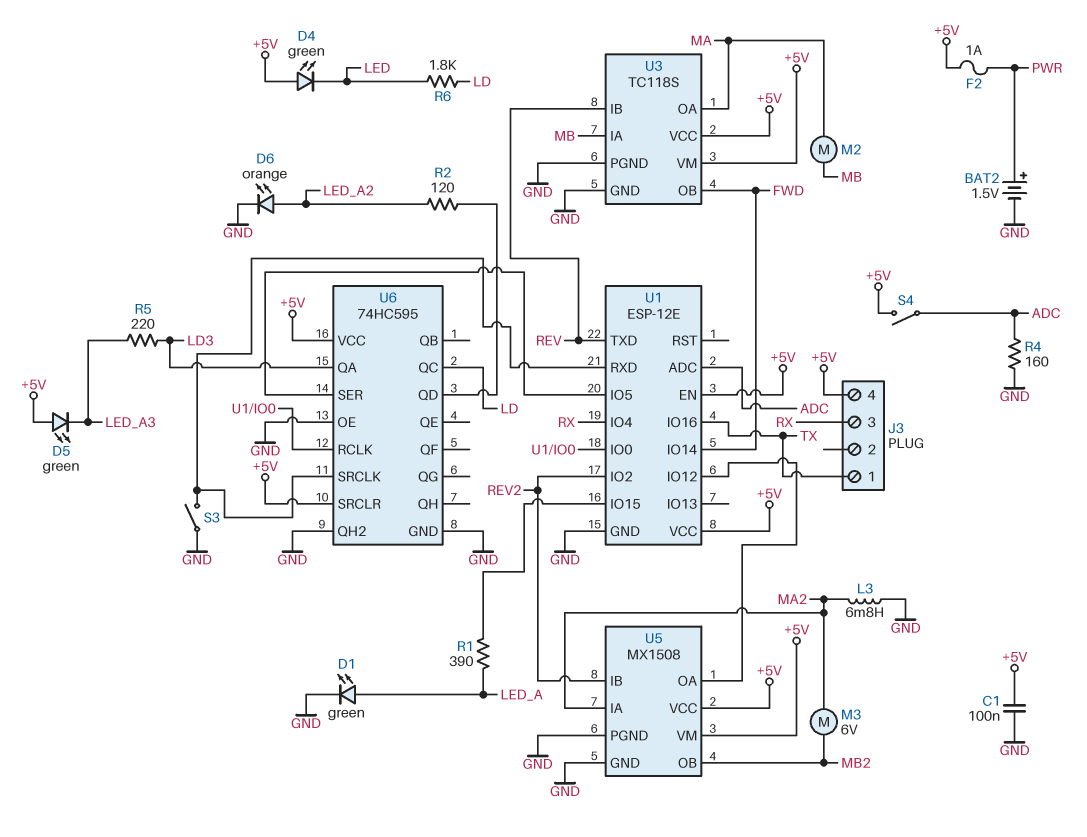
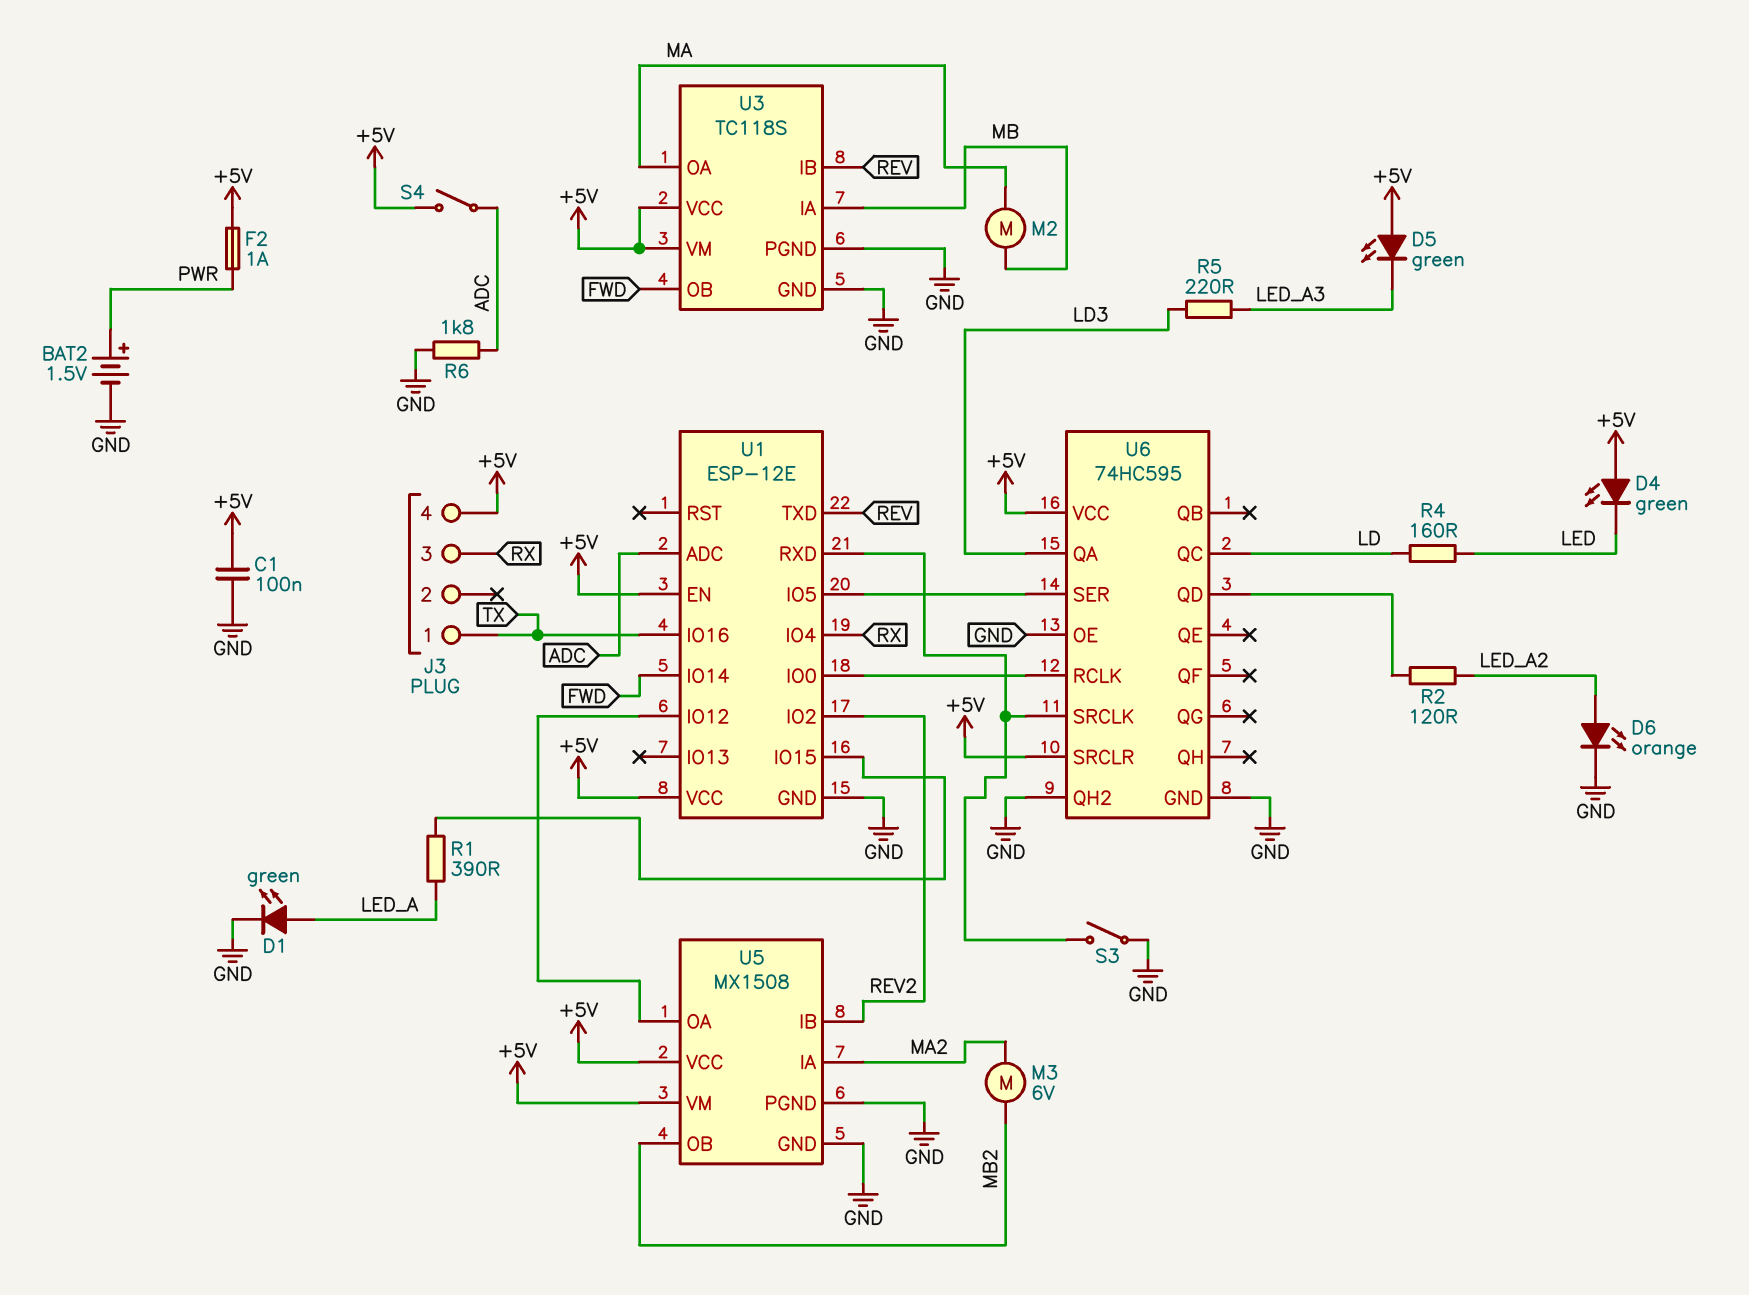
L3: 6.8mH (GND, MA2) -> none
R4: 160 (ADC, GND) -> 160 (LD, LED)
R6: 1.8k (LD, LED) -> 1.8k (ADC, GND)

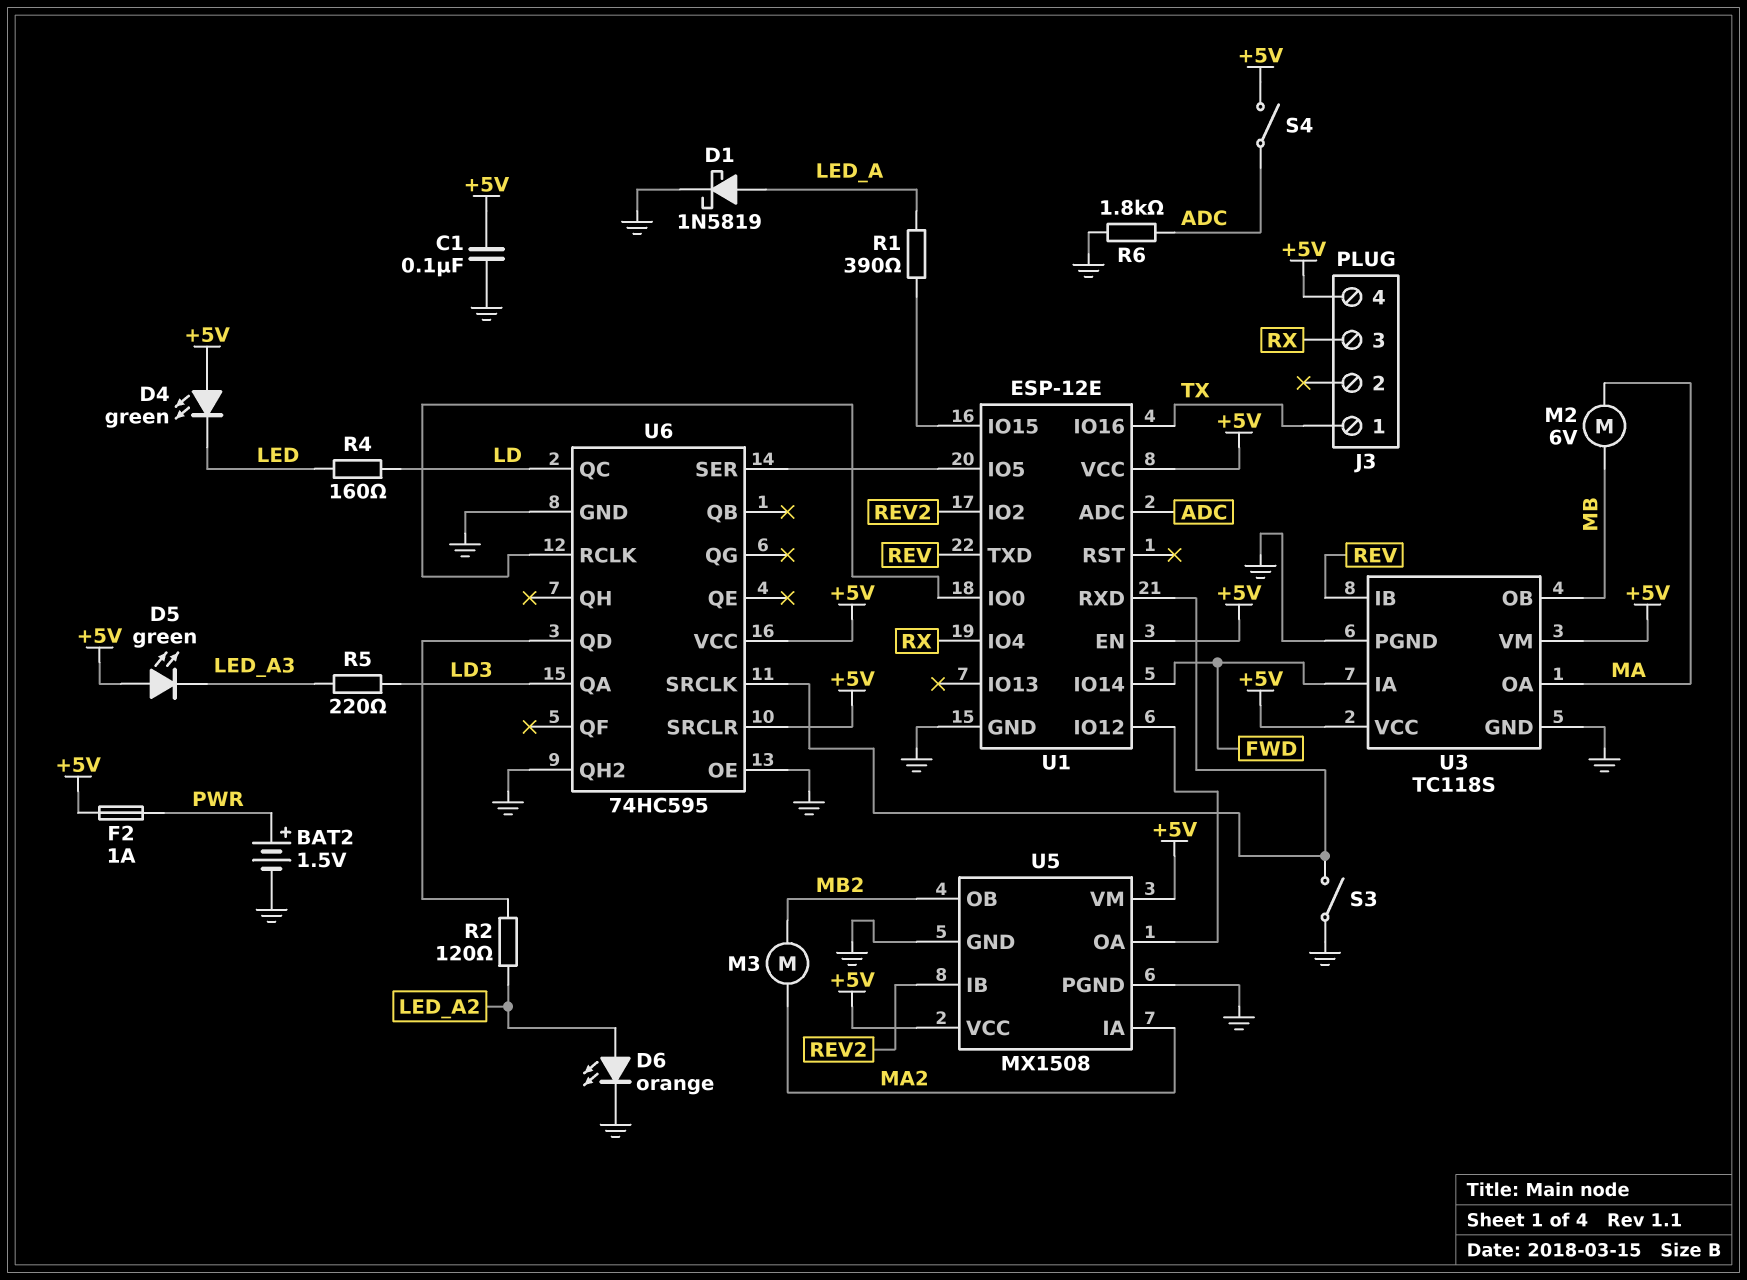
D1: LED green (A LED_A, K GND) -> schottky 1N5819 (A LED_A, K GND)
M2: motor (MA, MB) -> motor 6V (MA, MB)
M3: motor 6V (MA2, MB2) -> motor (MA2, MB2)
U3 pin IA: MB -> FWD
U3 pin OB: FWD -> MB

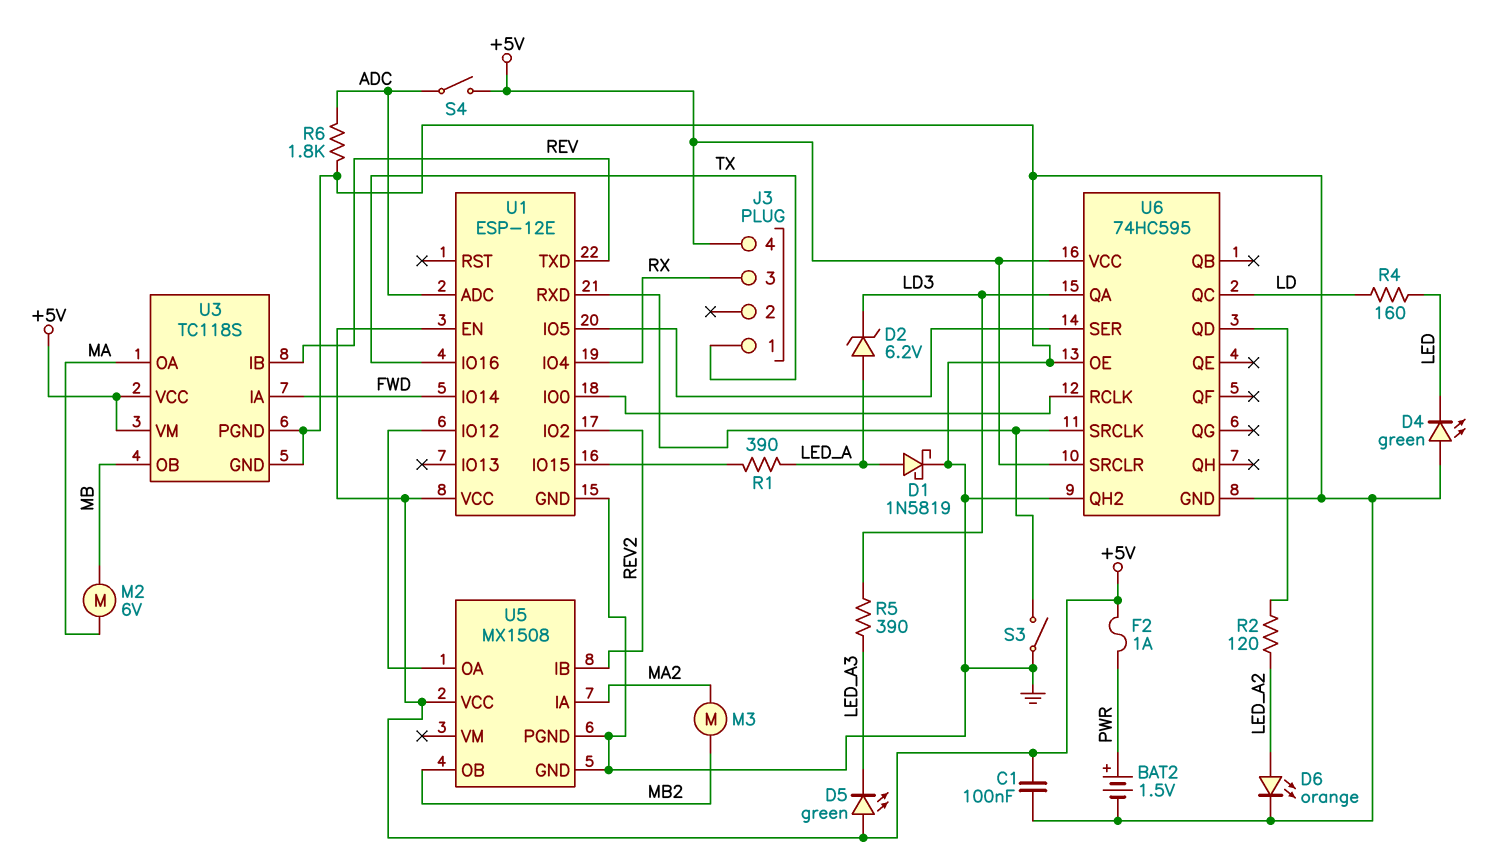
D2: none -> zener 6.2V (A LED_A, K LD3)
D4: LED green (A +5V, K LED) -> LED green (A GND, K LED)
R5: 220 (LD3, LED_A3) -> 390 (LD3, LED_A3)
U5 pin VM: +5V -> none

